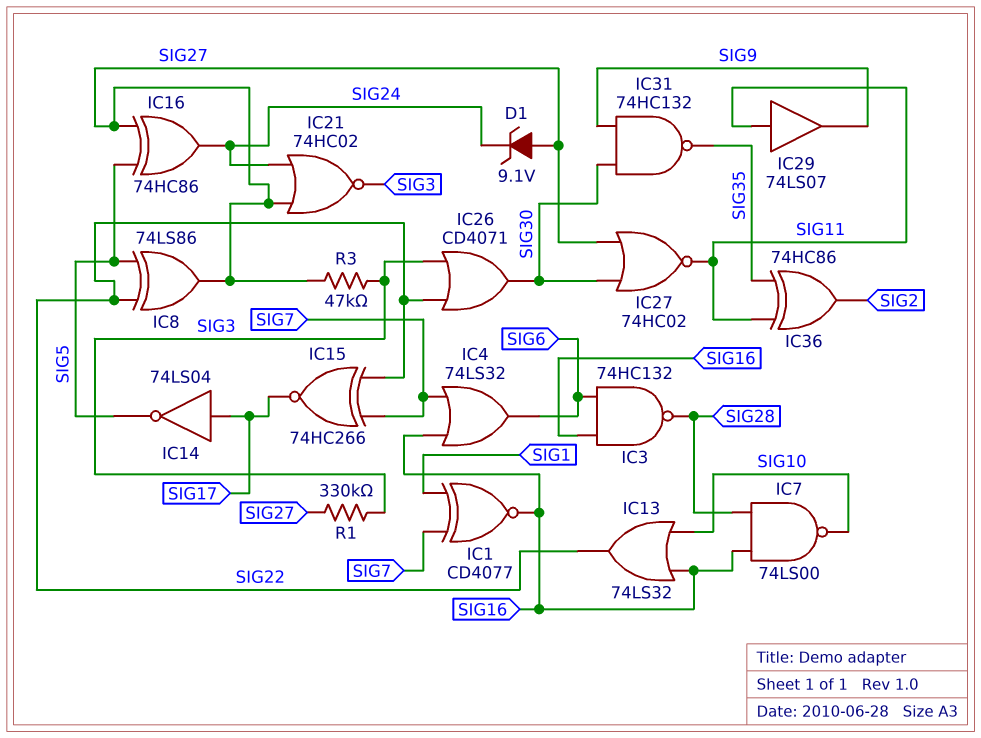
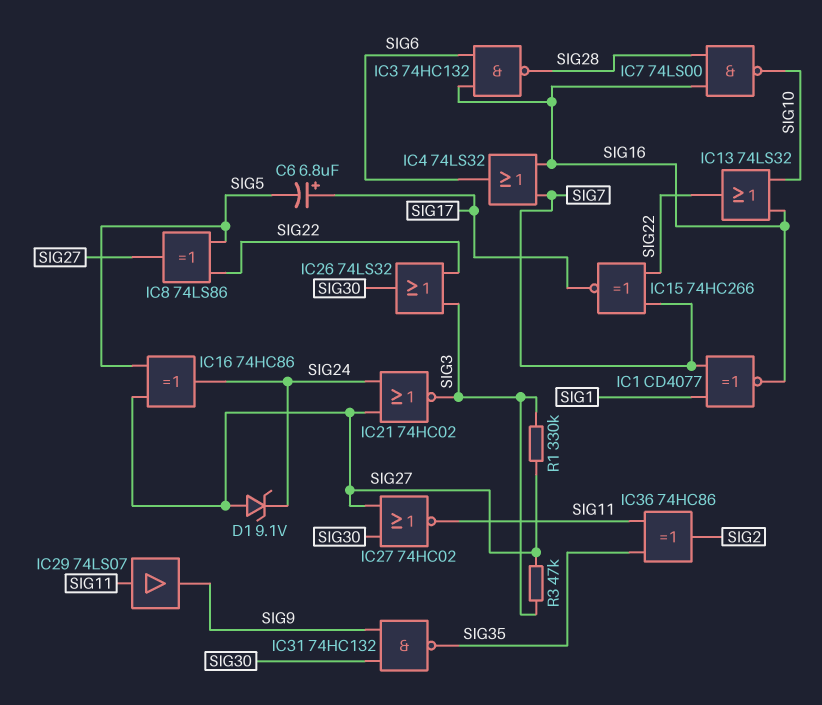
C6: none -> 6.8uF (plus SIG17, minus SIG5)
IC14: NOT 74LS04 (in SIG17, out SIG5) -> none
IC26: OR CD4071 (in SIG3, in SIG22, out SIG30) -> OR 74LS32 (in SIG3, in SIG22, out SIG30)

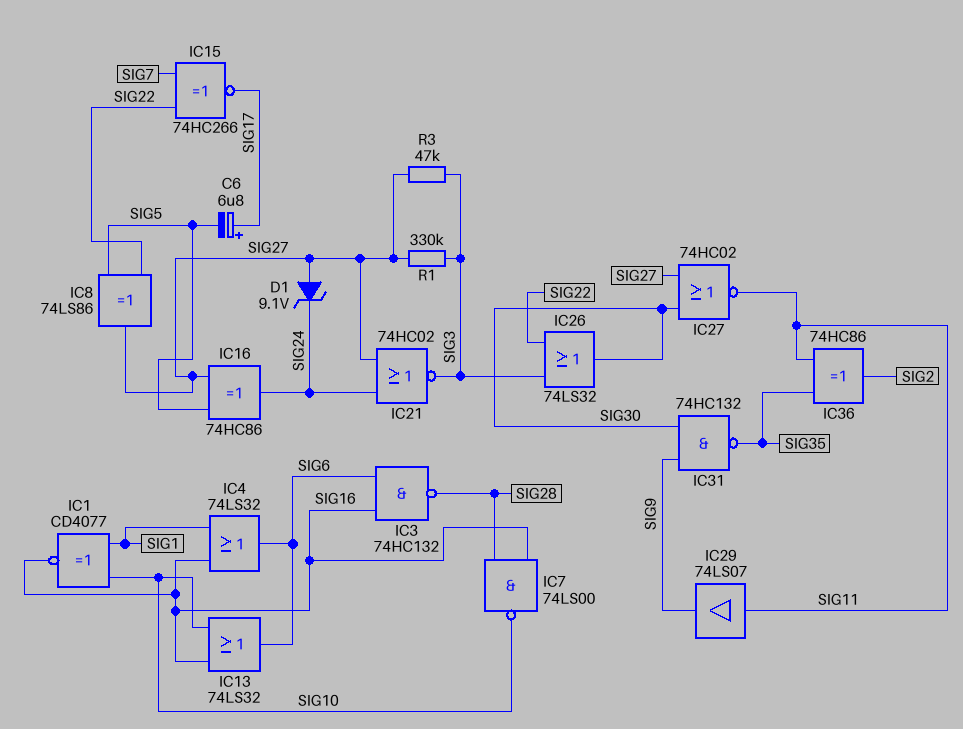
IC1: XNOR CD4077 (in SIG1, in SIG7, out SIG16) -> XNOR CD4077 (in SIG1, in SIG10, out SIG16)
IC4: OR 74LS32 (in SIG7, in SIG16, out SIG6) -> OR 74LS32 (in SIG1, in SIG16, out SIG6)
IC13: OR 74LS32 (in SIG10, in SIG16, out SIG22) -> OR 74LS32 (in SIG10, in SIG16, out SIG6)

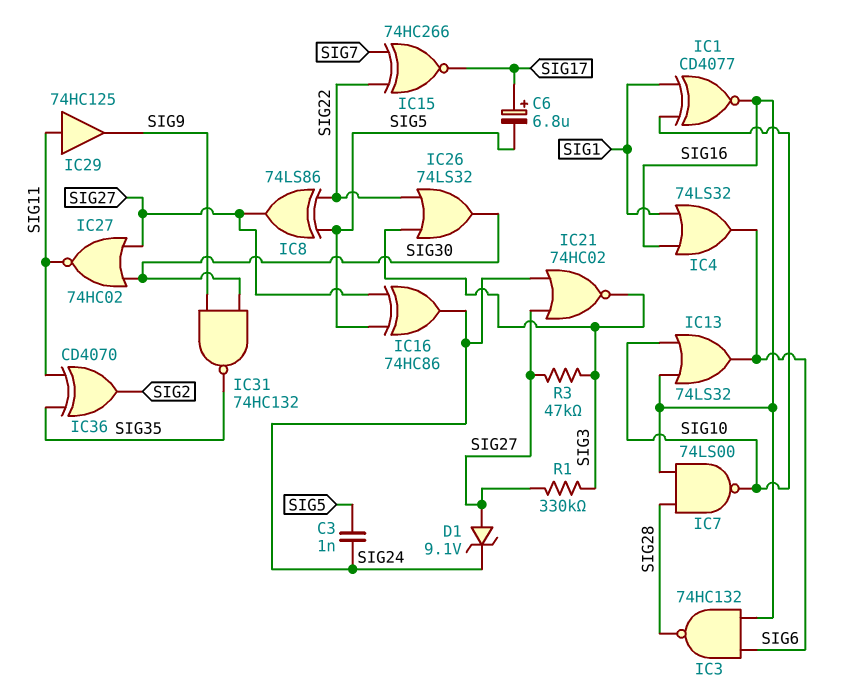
C3: none -> 1nF (SIG5, SIG24)
IC29: buffer 74LS07 (in SIG11, out SIG9) -> buffer 74HC125 (in SIG11, out SIG9)
IC36: XOR 74HC86 (in SIG11, in SIG35, out SIG2) -> XOR CD4070 (in SIG11, in SIG35, out SIG2)

